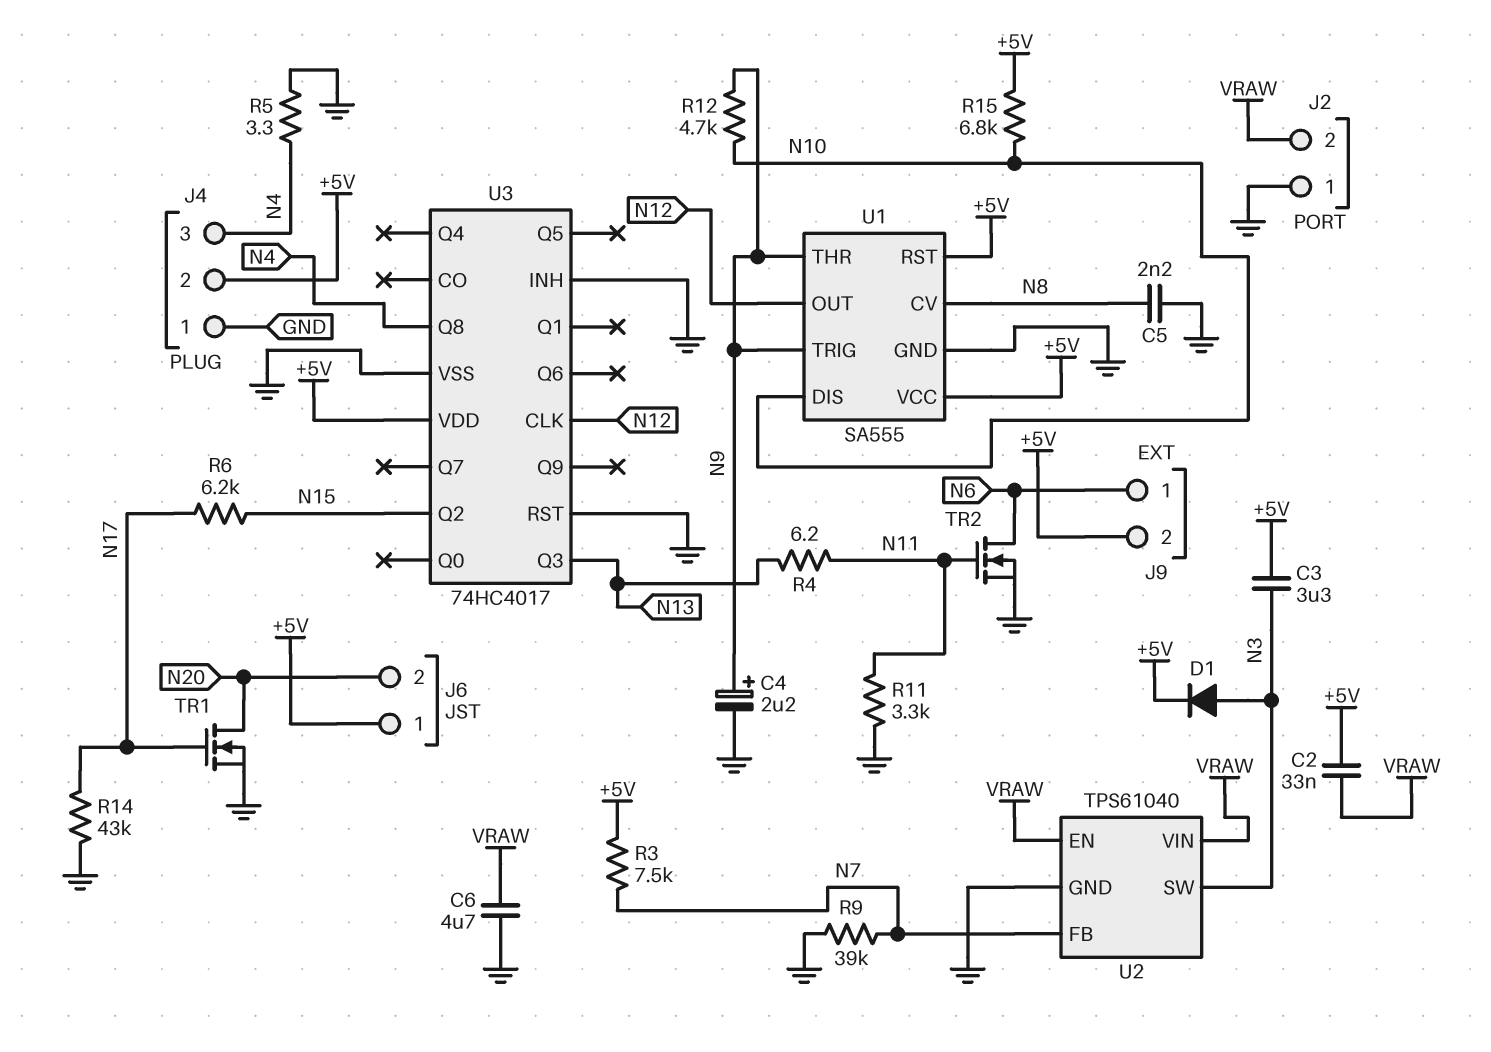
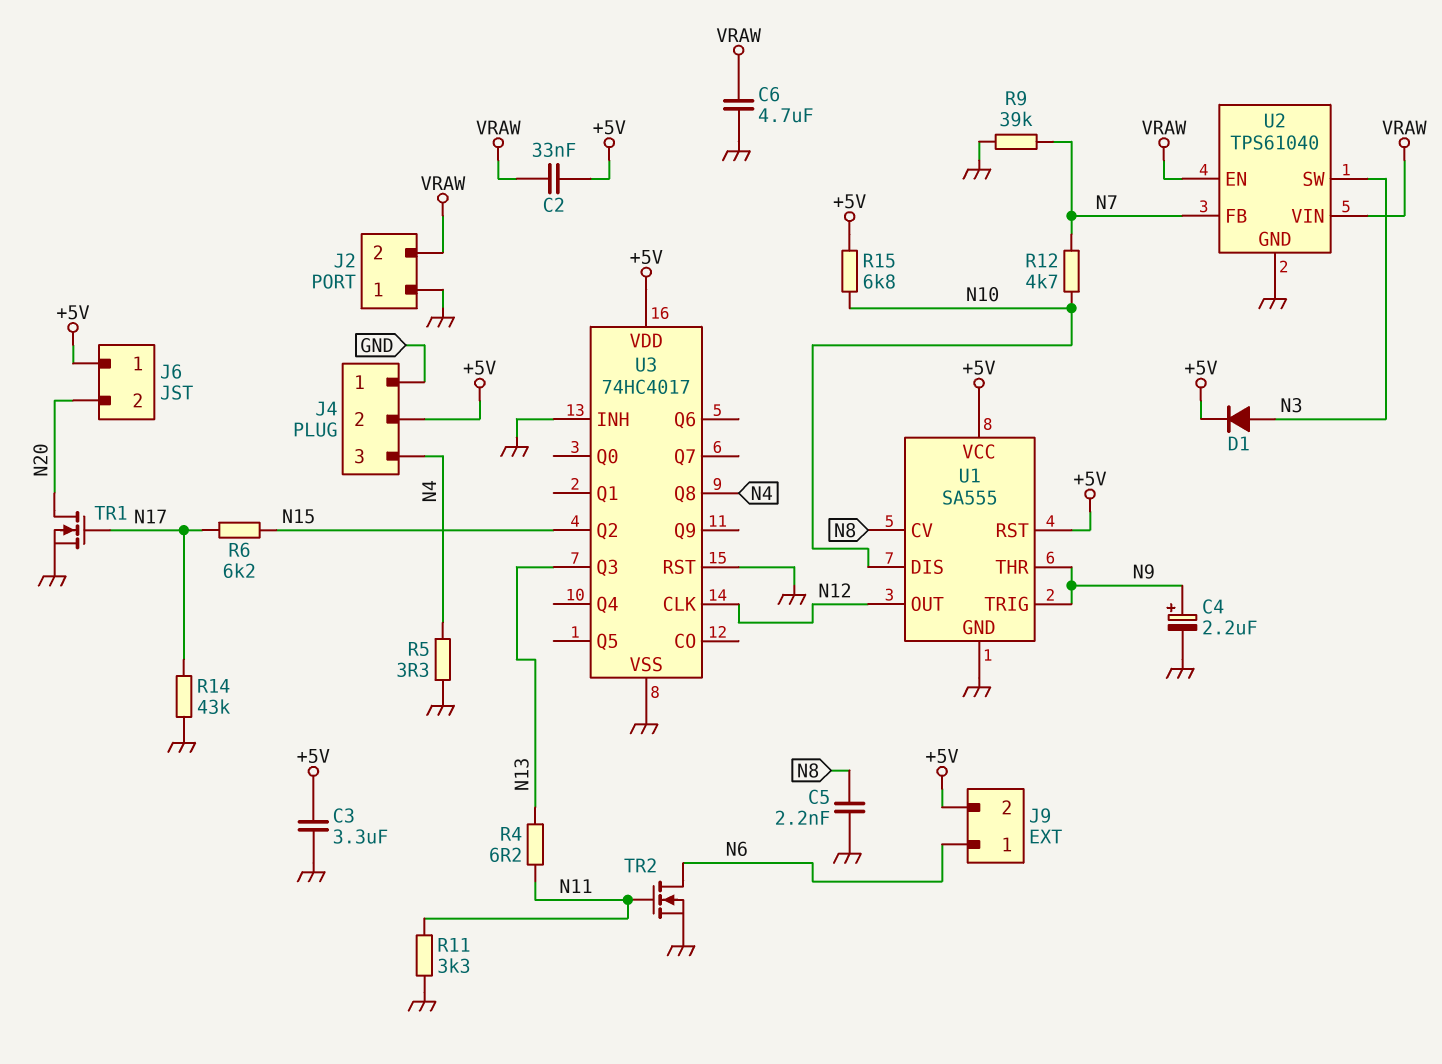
C3: 3.3uF (+5V, N3) -> 3.3uF (+5V, GND)
R3: 7.5k (+5V, N7) -> none
R12: 4.7k (N9, N10) -> 4.7k (N7, N10)

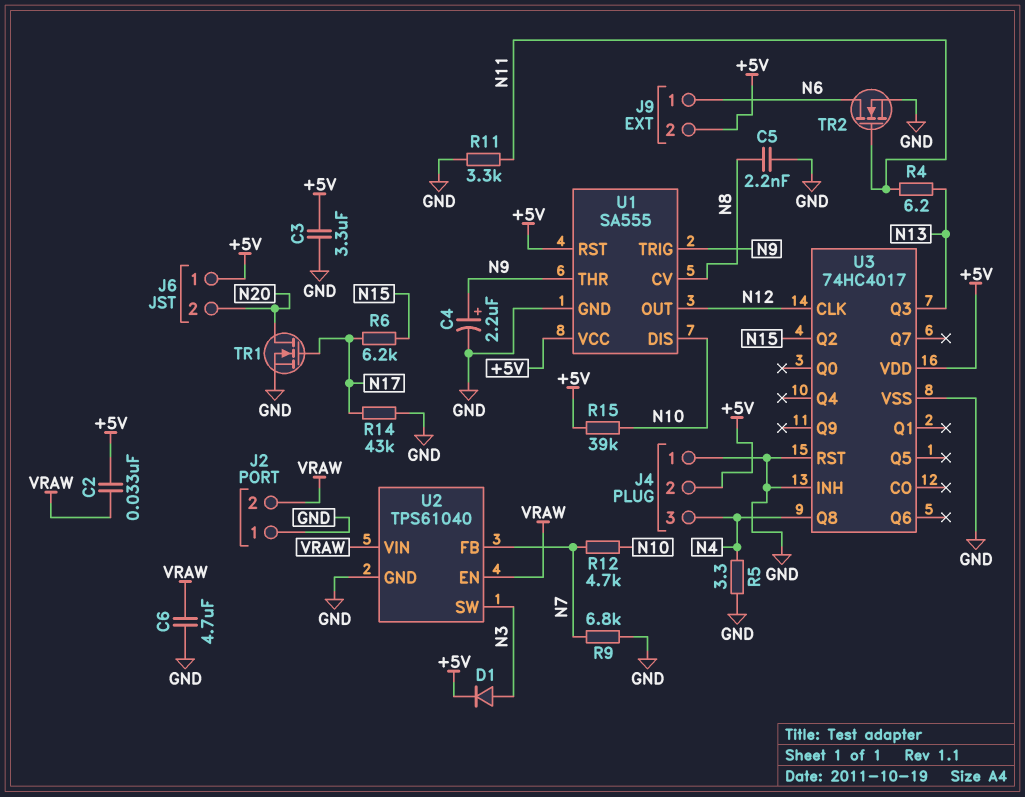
R9: 39k (GND, N7) -> 6.8k (GND, N7)
R15: 6.8k (+5V, N10) -> 39k (+5V, N10)

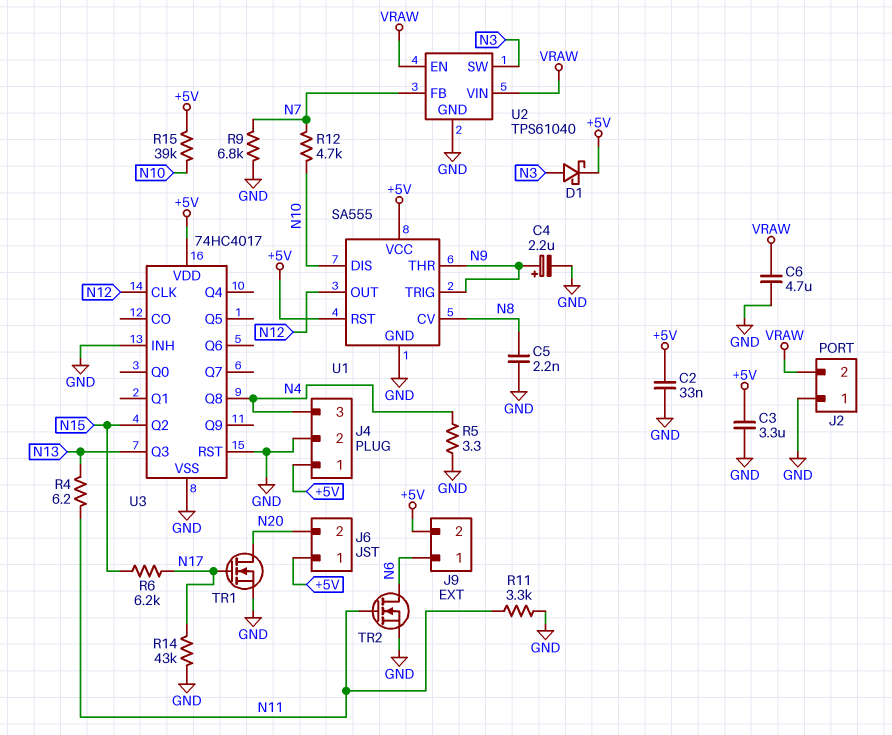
C2: 33nF (+5V, VRAW) -> 33nF (+5V, GND)
D1: diode (A N3, K +5V) -> schottky (A N3, K +5V)
J4 pin 1: GND -> +5V
J4 pin 2: +5V -> GND

